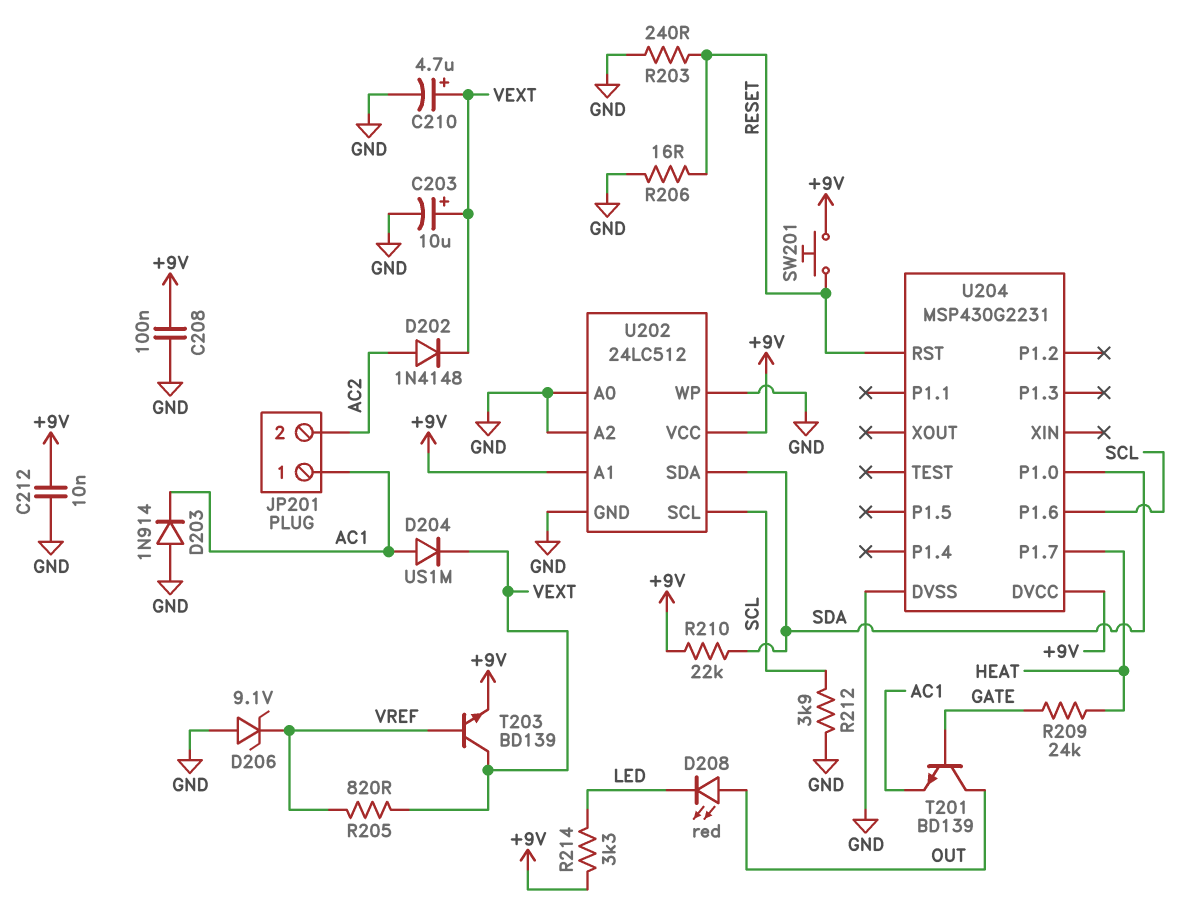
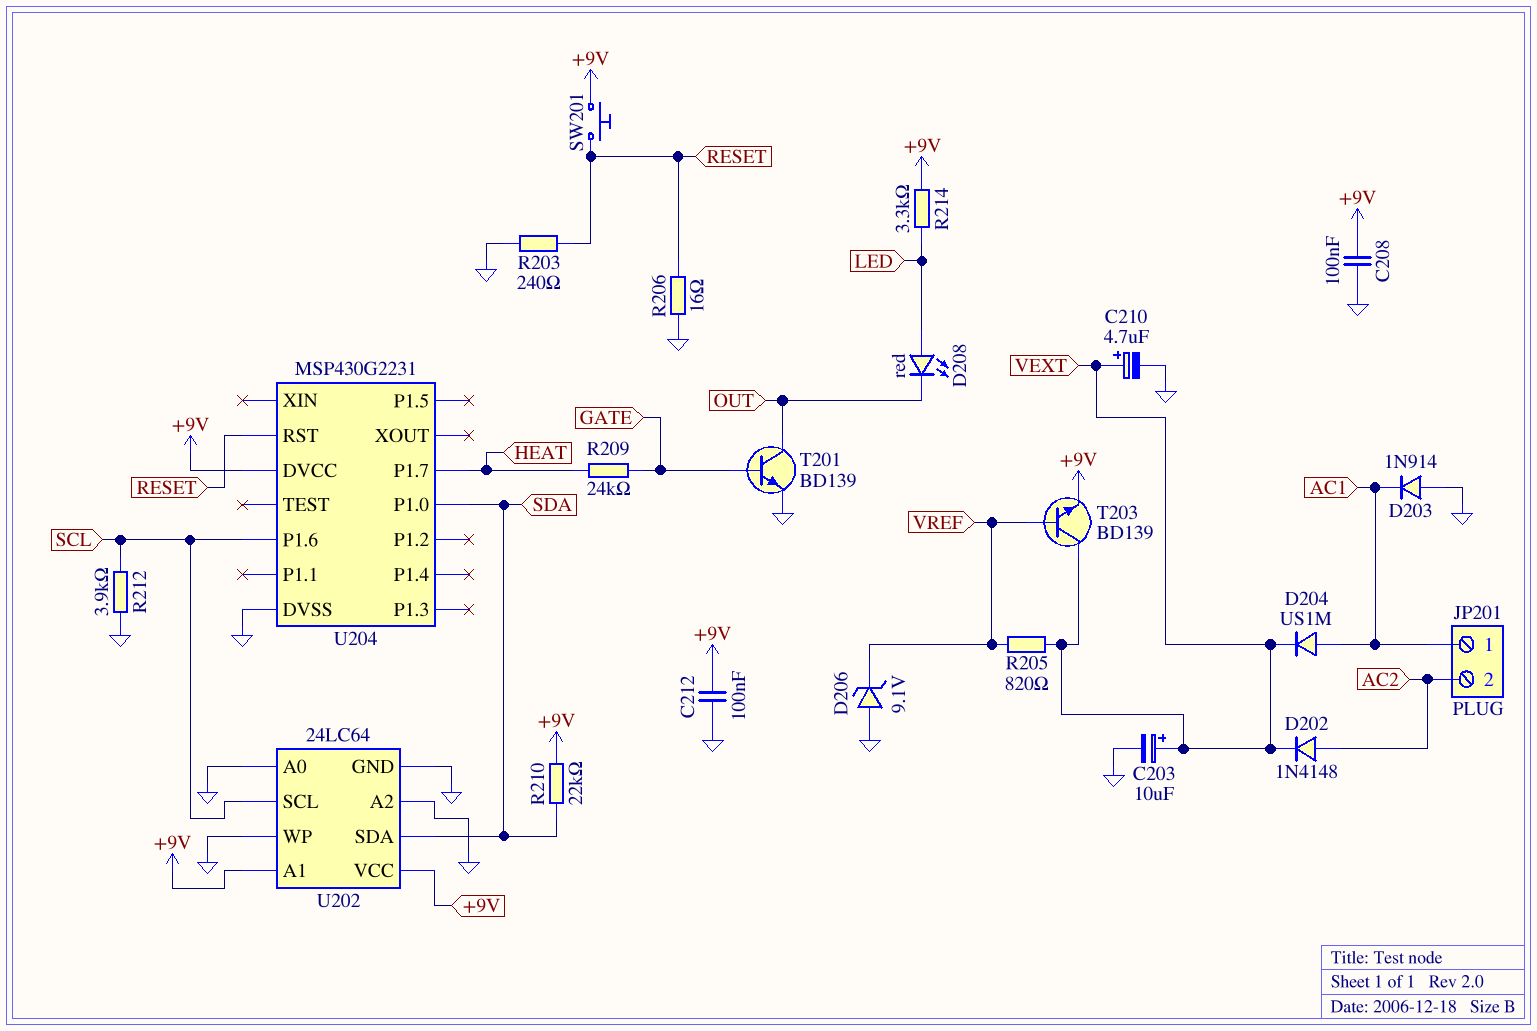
C212: 10nF (+9V, GND) -> 100nF (+9V, GND)
D208: LED red (A OUT, K LED) -> LED red (A LED, K OUT)
T201: NPN BD139 (B GATE, C OUT, E AC1) -> NPN BD139 (B GATE, C OUT, E GND)
U202: 24LC512 -> 24LC64

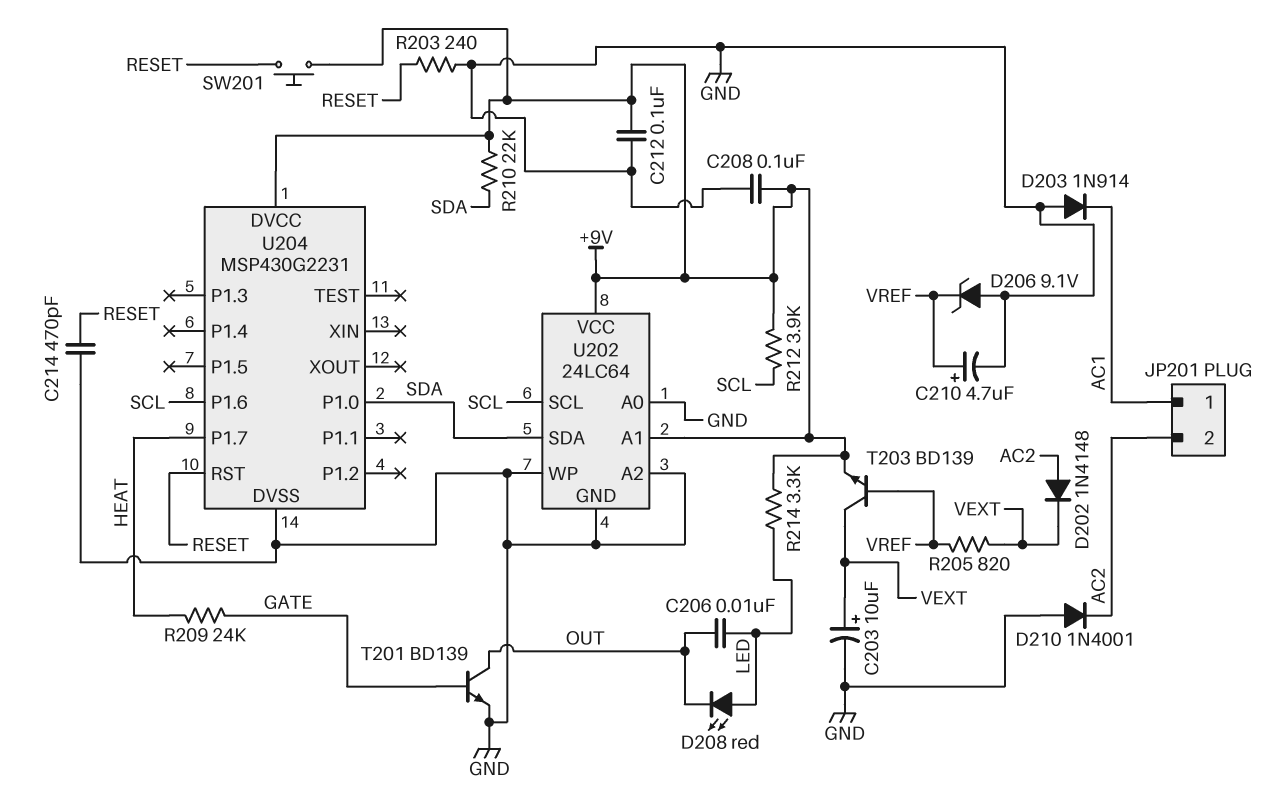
C206: none -> 10nF (LED, OUT)
C210: 4.7uF (plus VEXT, minus GND) -> 4.7uF (plus VREF, minus GND)
C214: none -> 470pF (GND, RESET)
D204: diode US1M (A AC1, K VEXT) -> none
D210: none -> diode 1N4001 (A GND, K AC2)
R206: 16 (GND, RESET) -> none
R212: 3.9k (GND, SCL) -> 3.9k (+9V, SCL)

